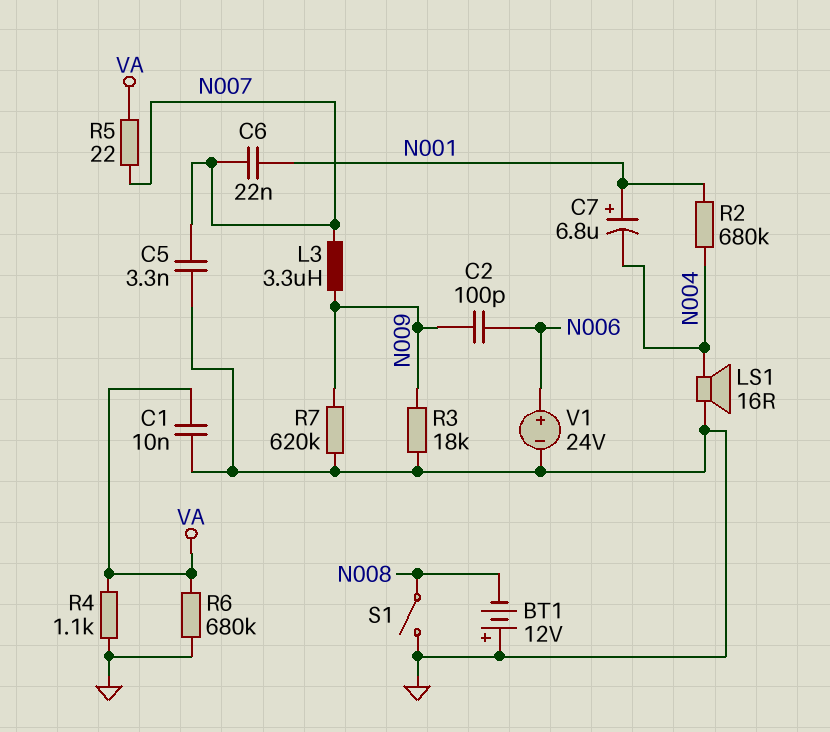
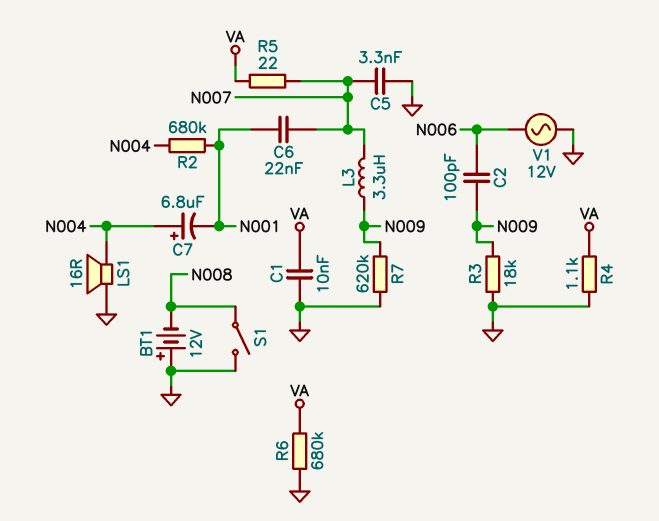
C7: 6.8uF (plus N001, minus N004) -> 6.8uF (plus N004, minus N001)
V1: 24V (plus N006, minus GND) -> AC 12V (GND, N006)

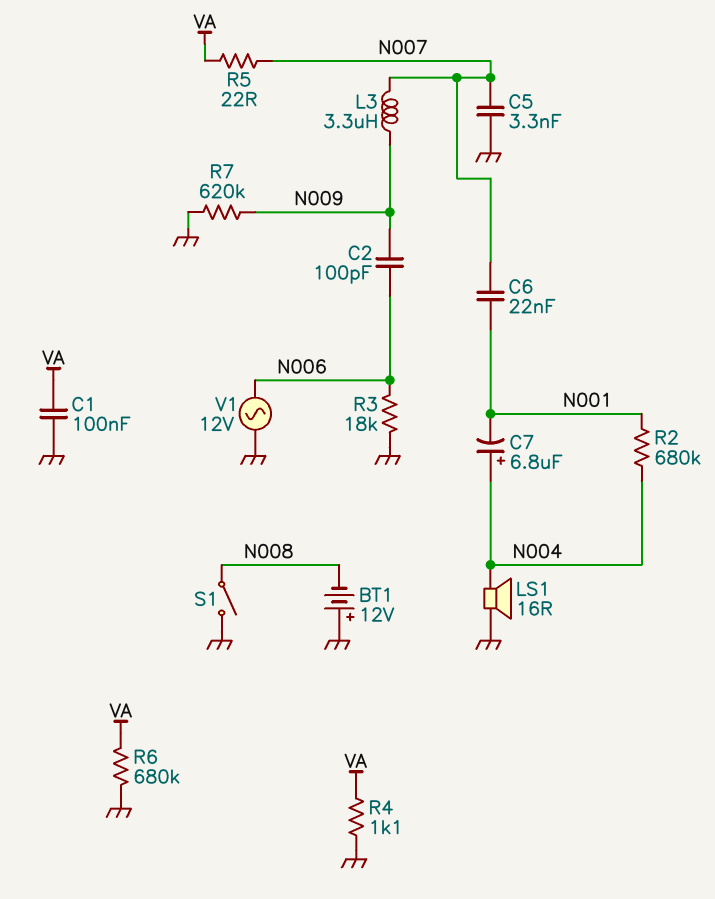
C1: 10nF (GND, VA) -> 100nF (GND, VA)
R3: 18k (GND, N009) -> 18k (GND, N006)

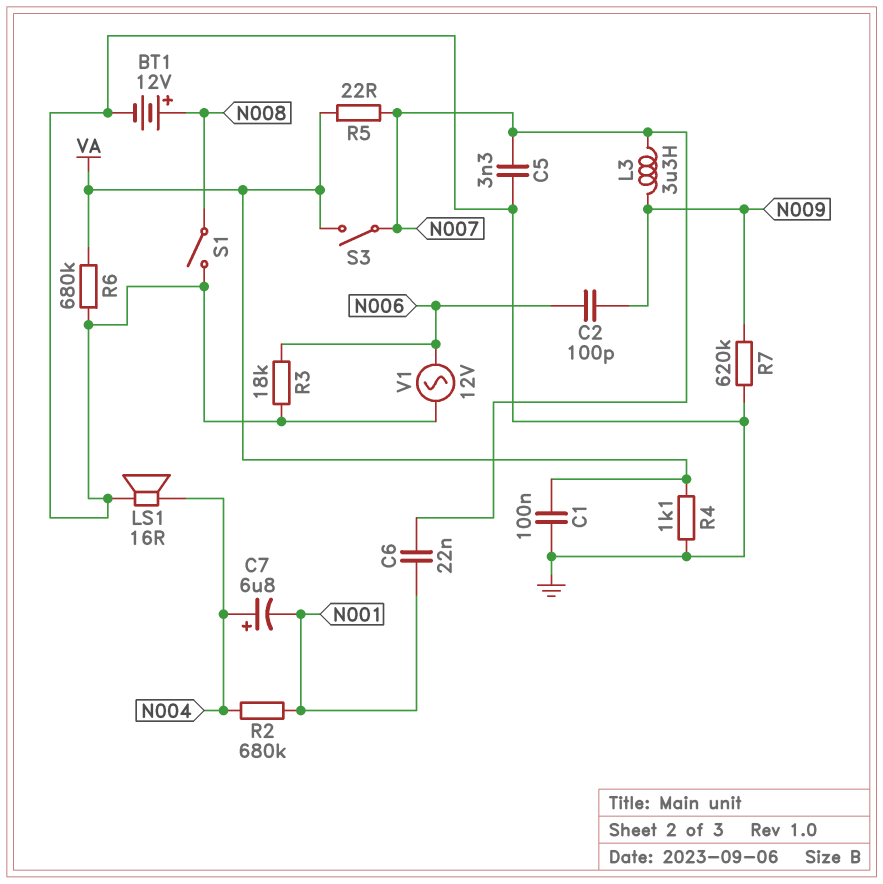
BT1: 12V (plus GND, minus N008) -> 12V (plus N008, minus GND)
S3: none -> switch (N007, VA)

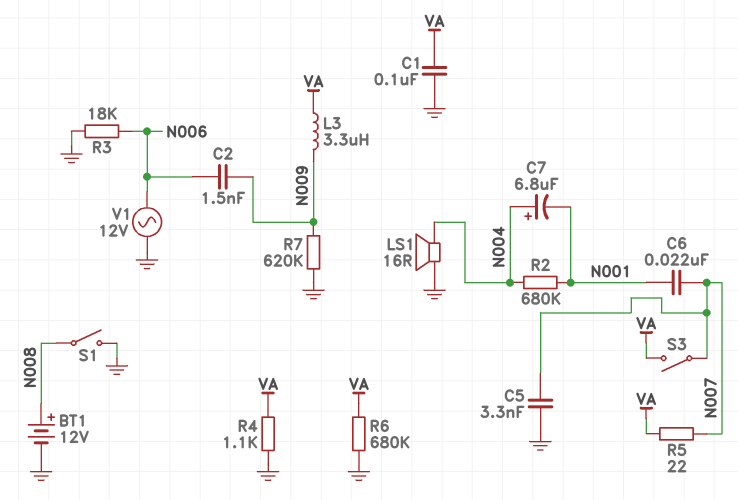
C2: 100pF (N006, N009) -> 1.5nF (N006, N009)
L3: 3.3uH (N007, N009) -> 3.3uH (N009, VA)

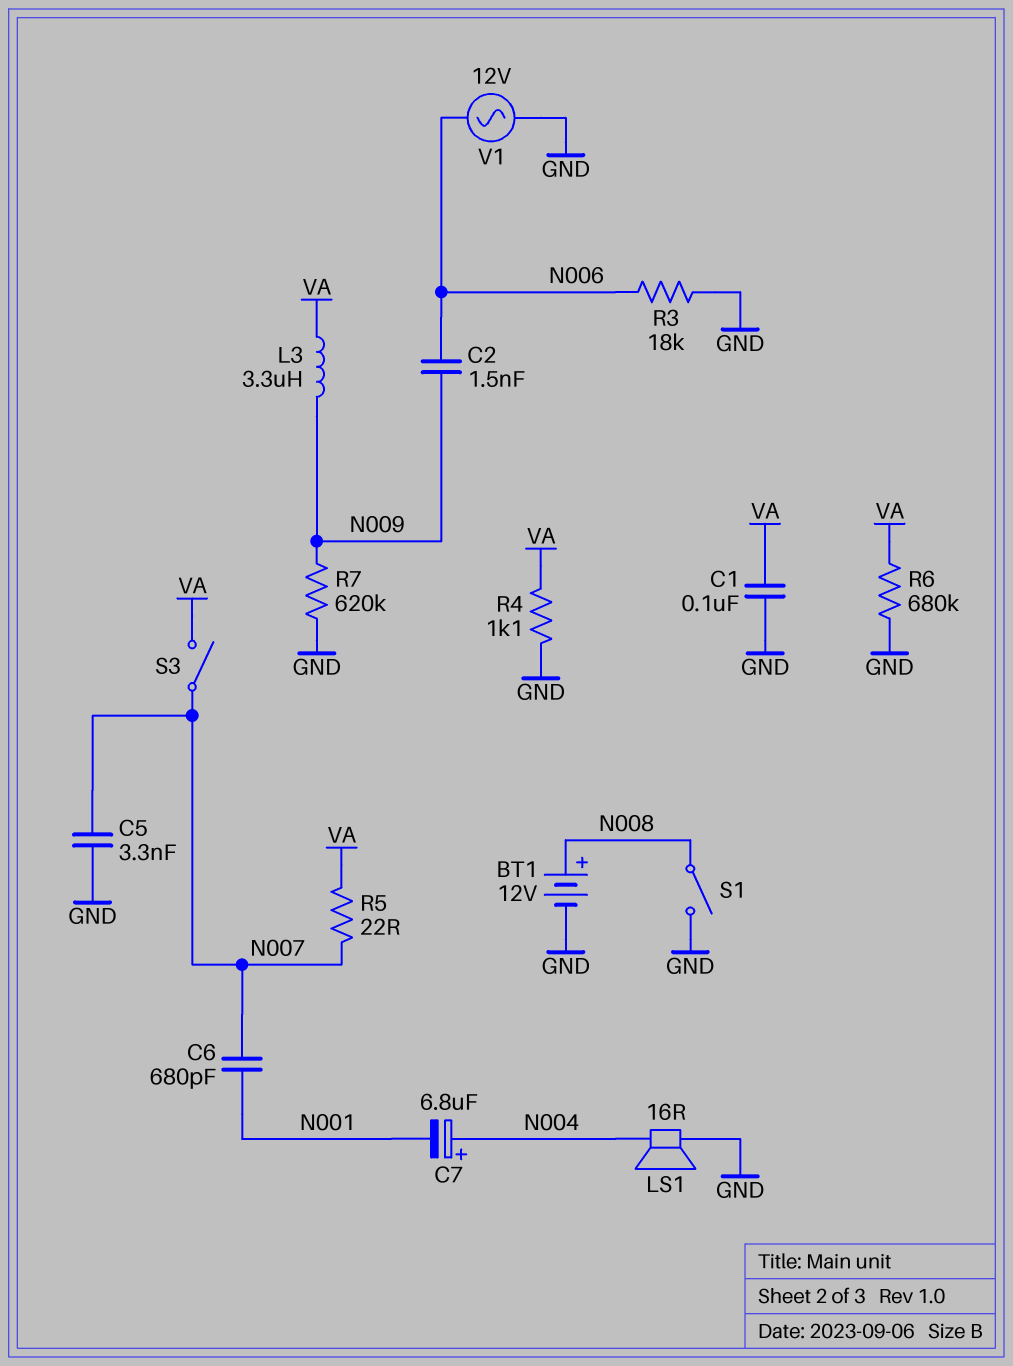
C6: 22nF (N001, N007) -> 680pF (N001, N007)
R2: 680k (N001, N004) -> none

